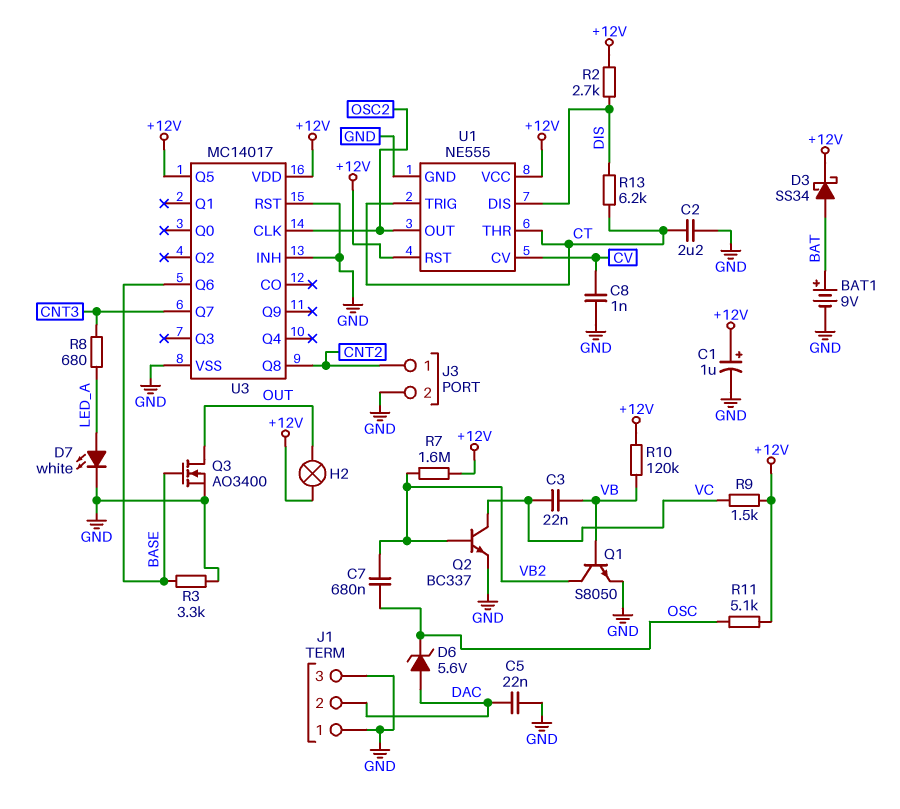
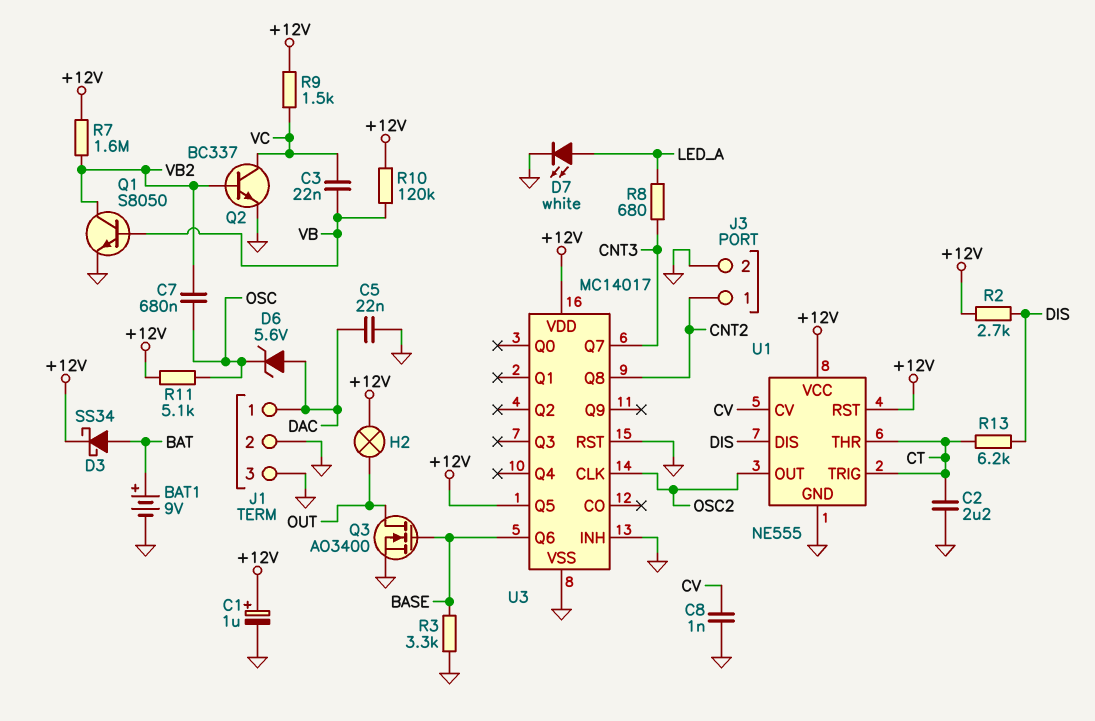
J1 pin 1: GND -> DAC
J1 pin 2: DAC -> GND

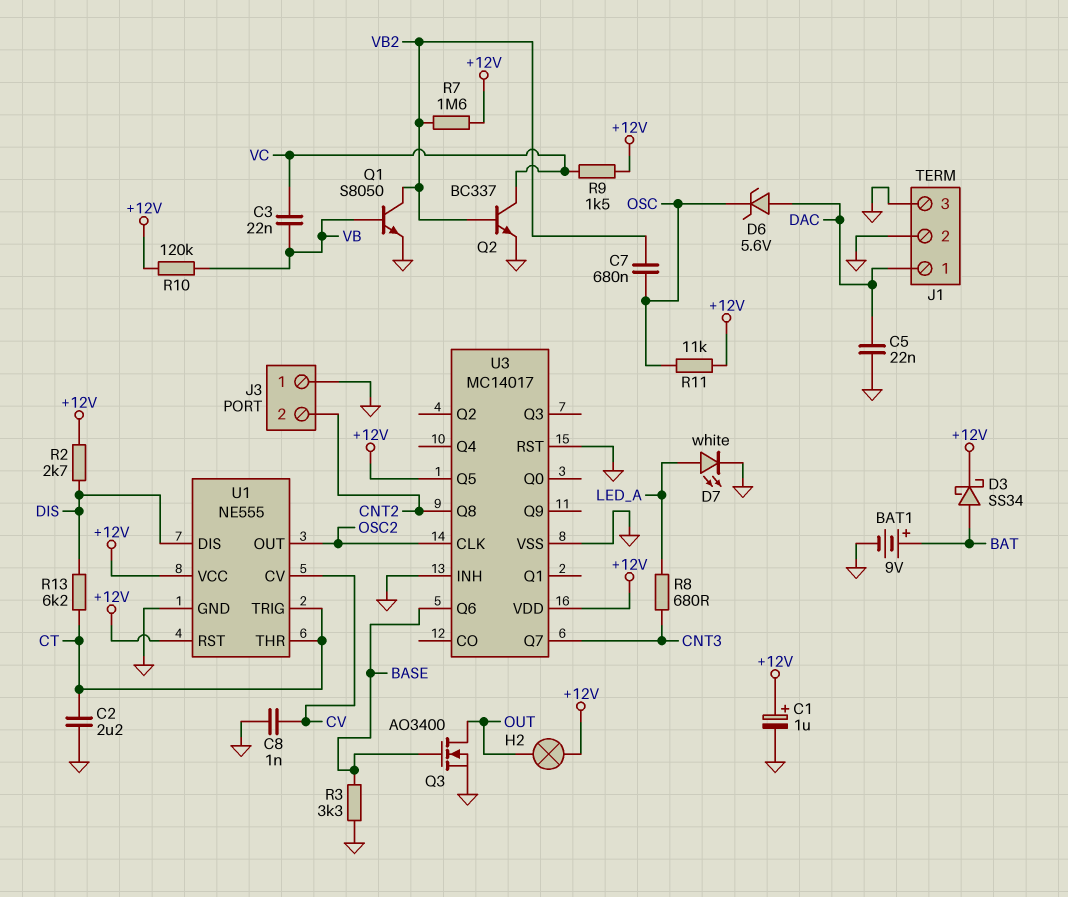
J3 pin 1: CNT2 -> GND
J3 pin 2: GND -> CNT2
R11: 5.1k (+12V, OSC) -> 11k (+12V, OSC)

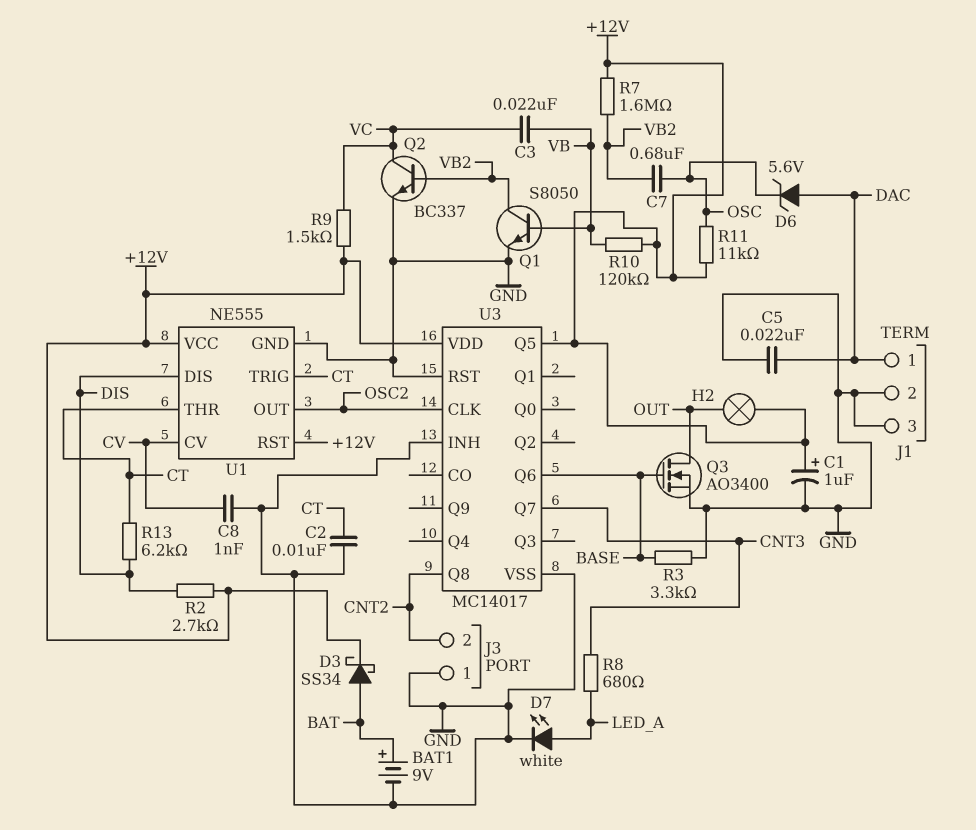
C2: 2.2uF (CT, GND) -> 10nF (CT, GND)

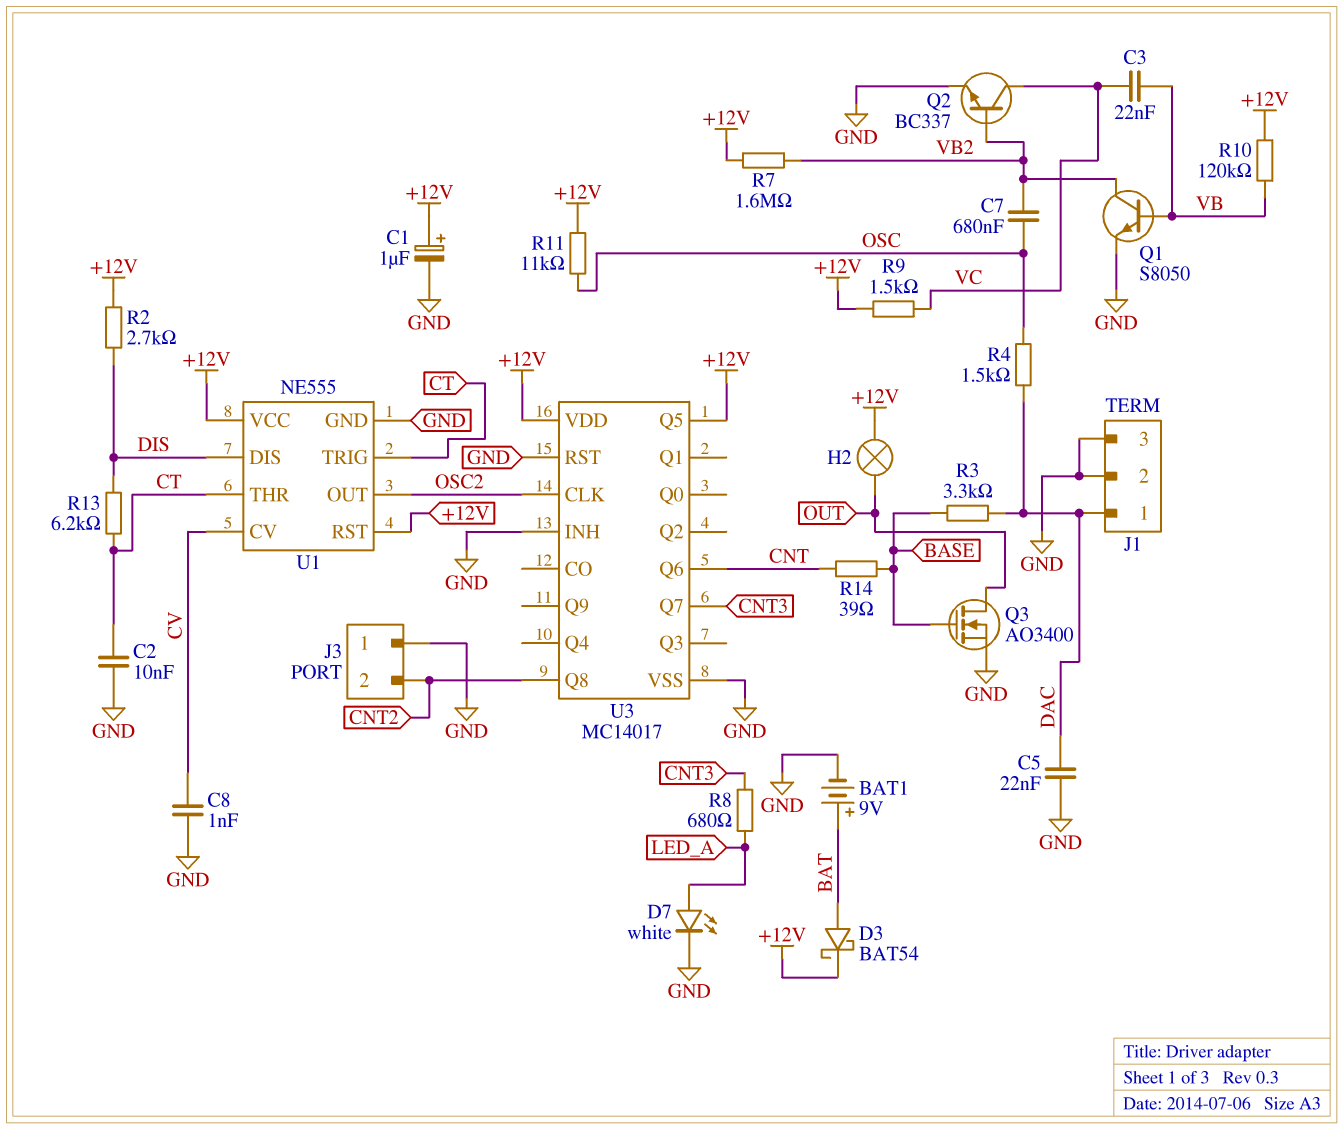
D3: schottky SS34 (A BAT, K +12V) -> schottky BAT54 (A BAT, K +12V)
D6: zener 5.6V (A DAC, K OSC) -> none
R3: 3.3k (BASE, GND) -> 3.3k (BASE, DAC)
R4: none -> 1.5k (DAC, OSC)
R14: none -> 39 (BASE, CNT)
U3 pin Q6: BASE -> CNT

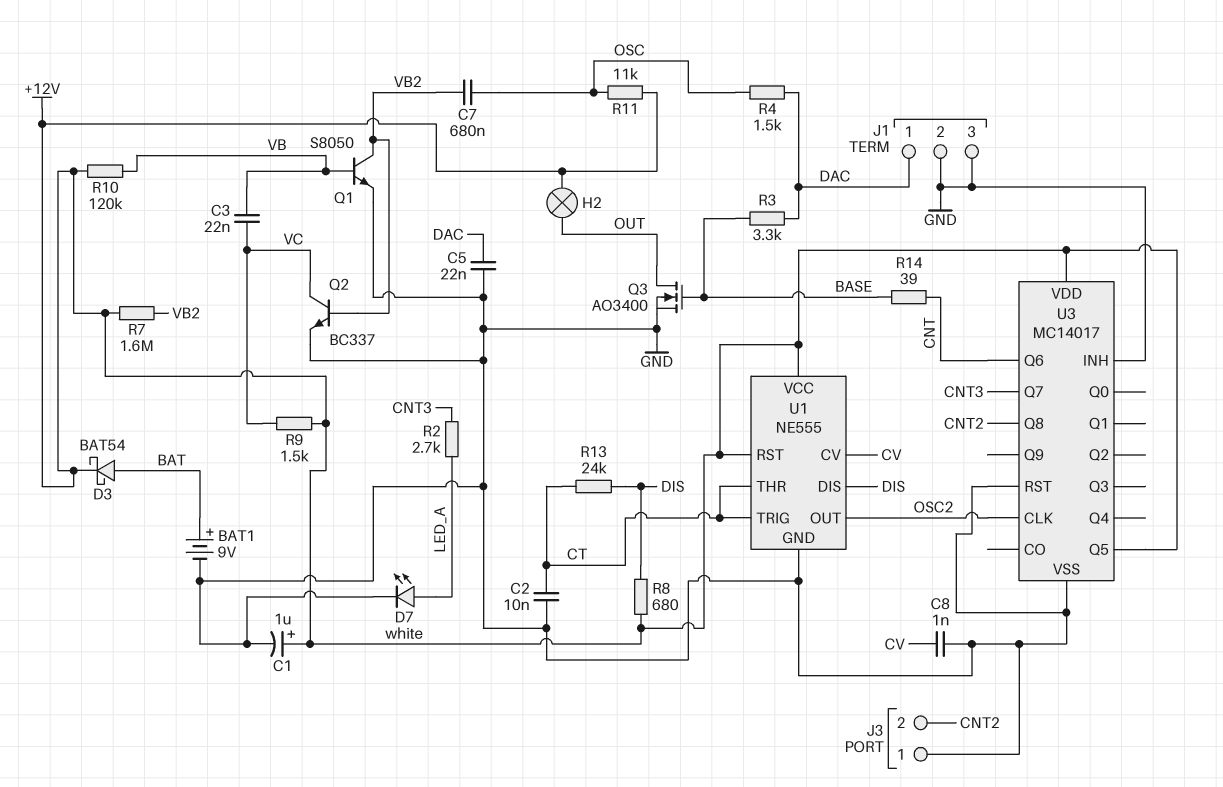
R2: 2.7k (+12V, DIS) -> 2.7k (CNT3, LED_A)
R8: 680 (CNT3, LED_A) -> 680 (+12V, DIS)
R13: 6.2k (CT, DIS) -> 24k (CT, DIS)

